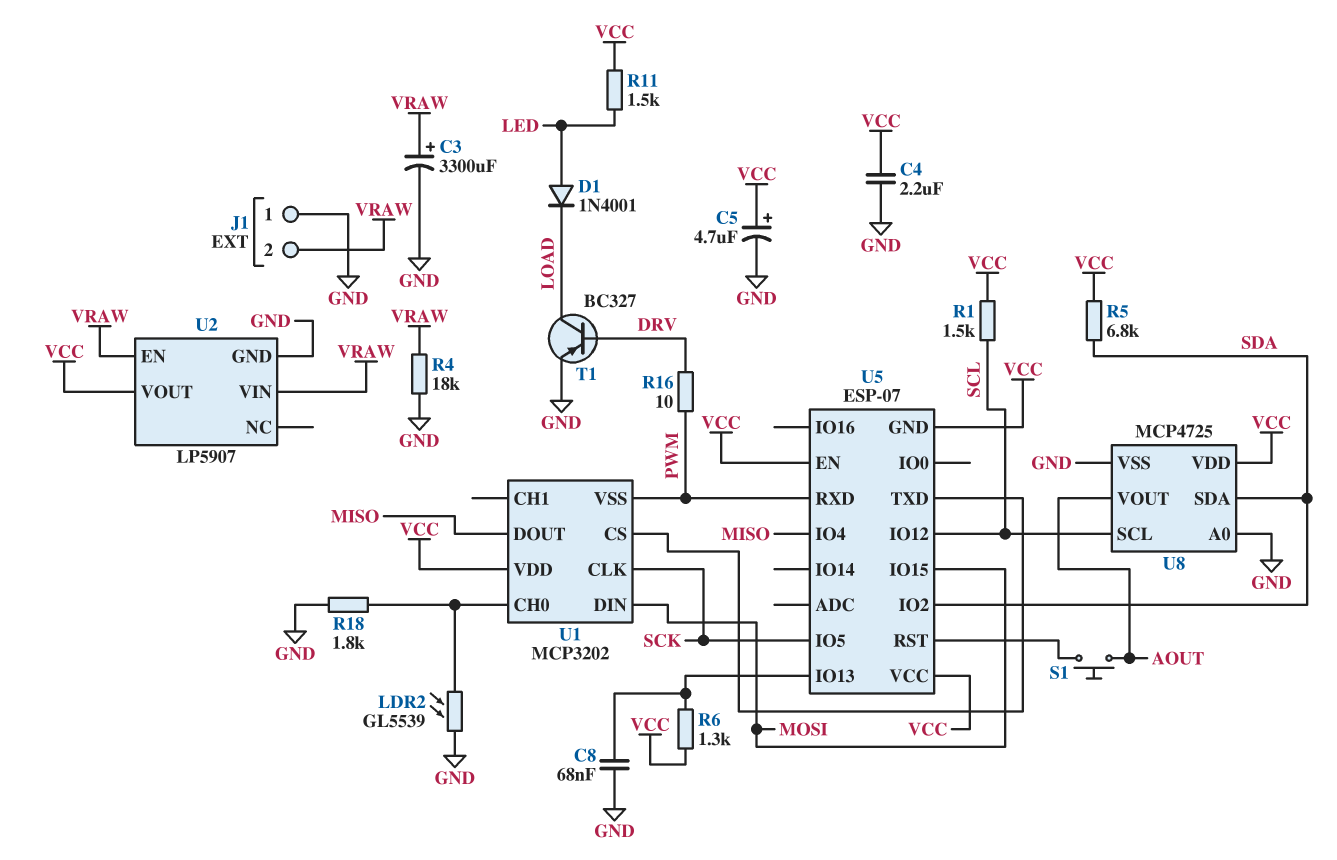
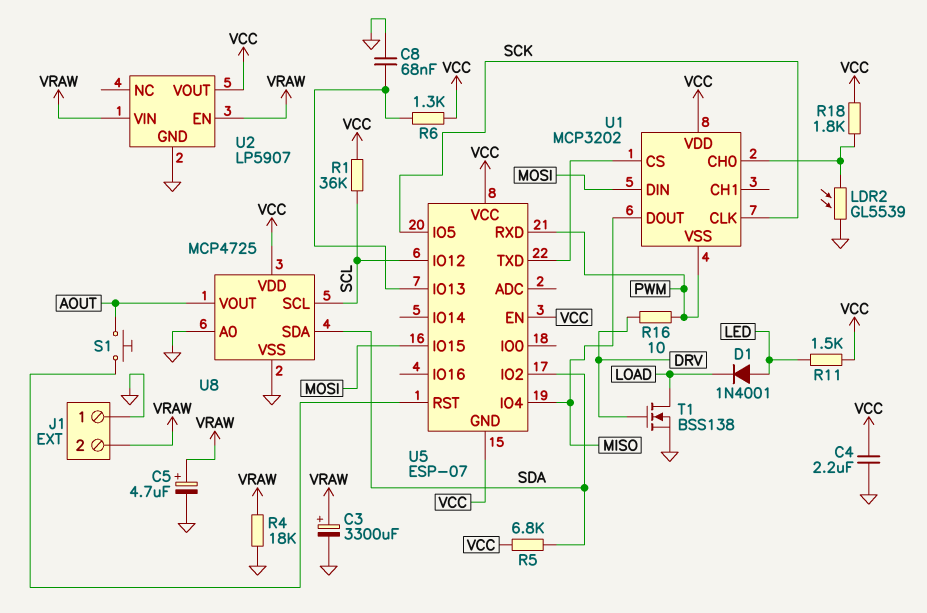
C5: 4.7uF (plus VCC, minus GND) -> 4.7uF (plus VRAW, minus GND)
R1: 1.5k (SCL, VCC) -> 36k (SCL, VCC)
R18: 1.8k (GND, U1/CH0) -> 1.8k (U1/CH0, VCC)
T1: PNP BC327 (B DRV, C LOAD, E GND) -> NMOS BSS138 (G DRV, D LOAD, S GND)

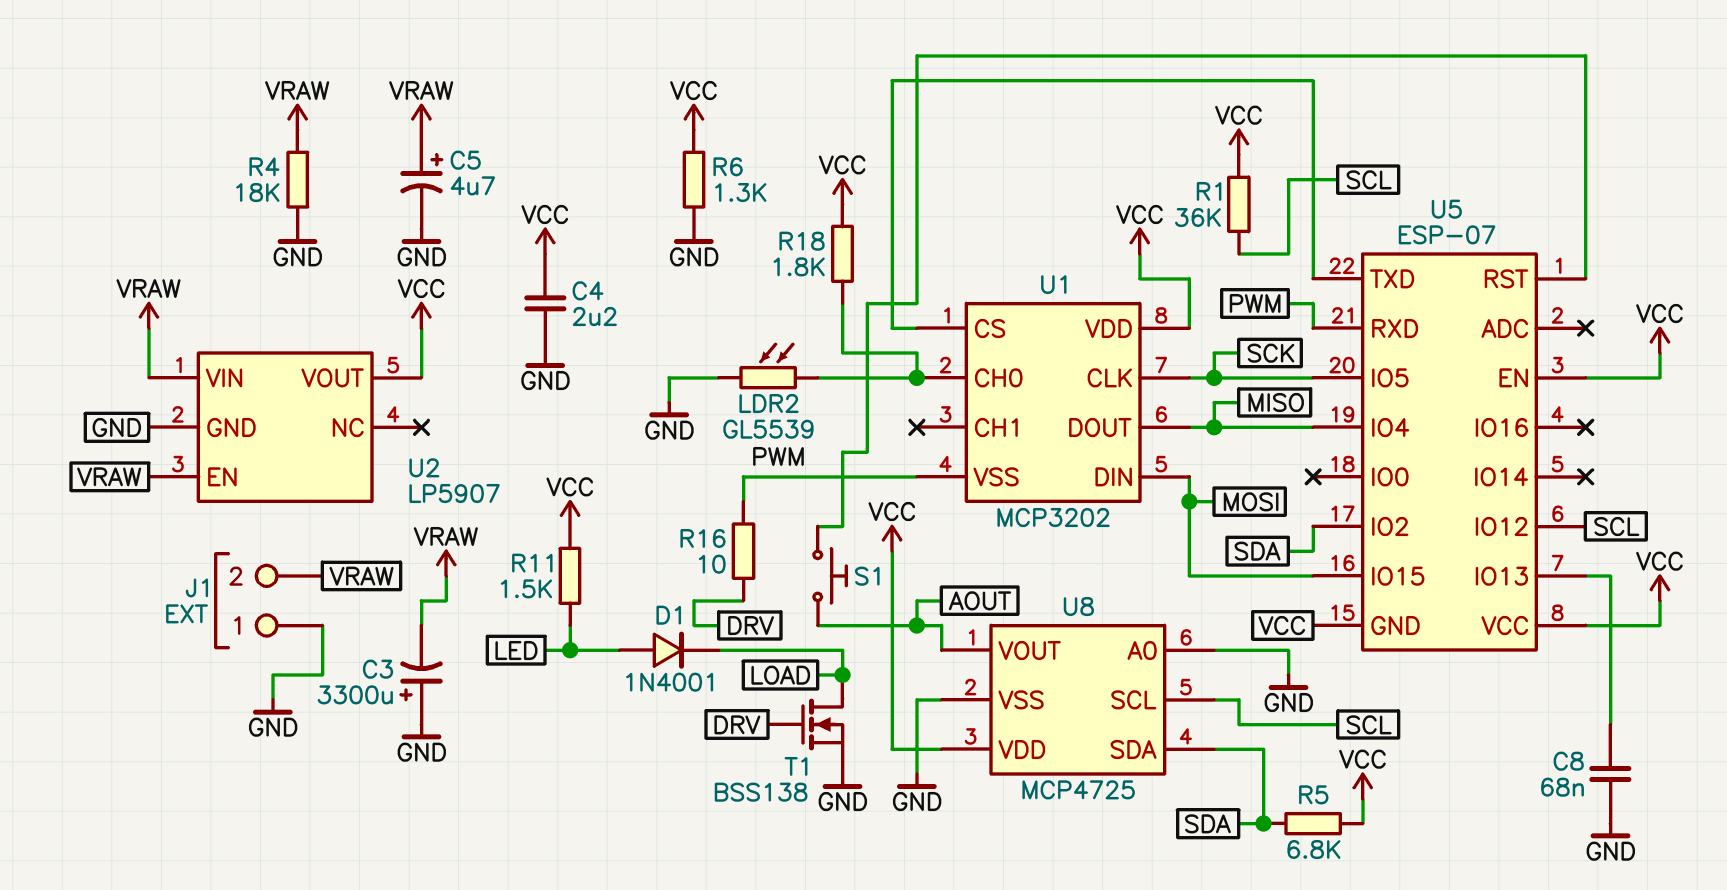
C3: 3300uF (plus VRAW, minus GND) -> 3300uF (plus GND, minus VRAW)
R6: 1.3k (U5/IO13, VCC) -> 1.3k (GND, VCC)

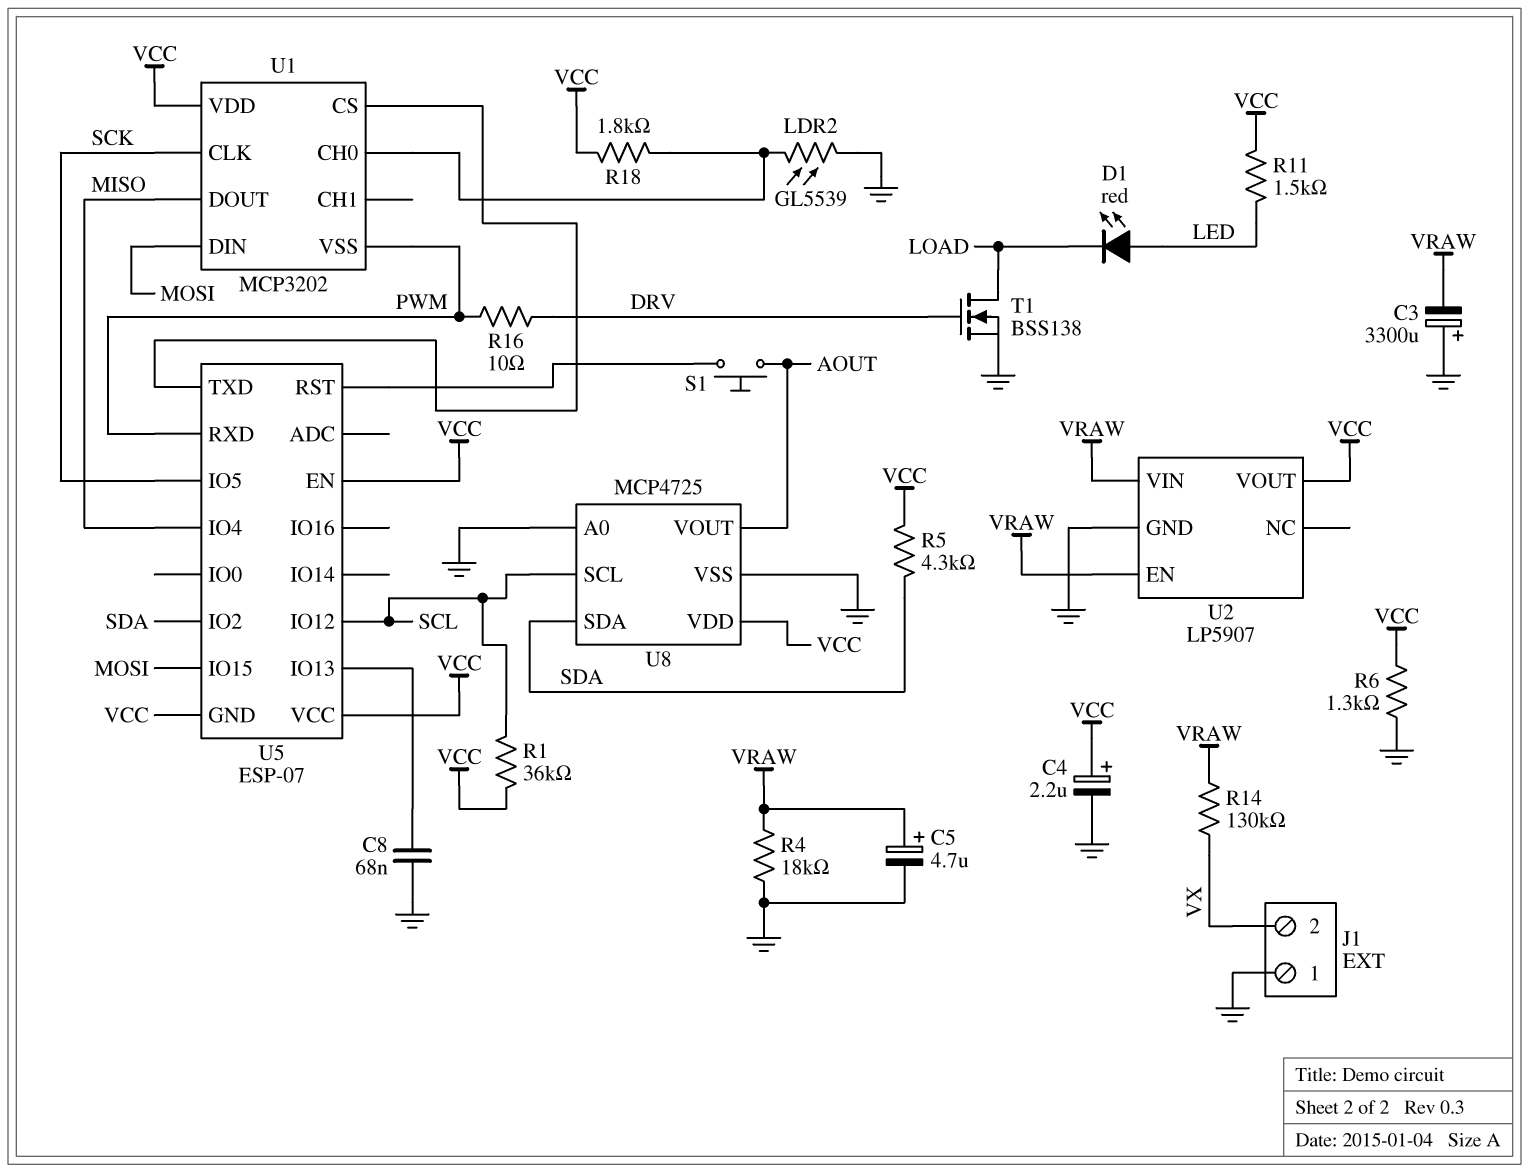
C4: 2.2uF (GND, VCC) -> 2.2uF (plus VCC, minus GND)
D1: diode 1N4001 (A LED, K LOAD) -> LED red (A LED, K LOAD)
J1 pin 2: VRAW -> VX
R5: 6.8k (SDA, VCC) -> 4.3k (SDA, VCC)
R14: none -> 130k (VRAW, VX)

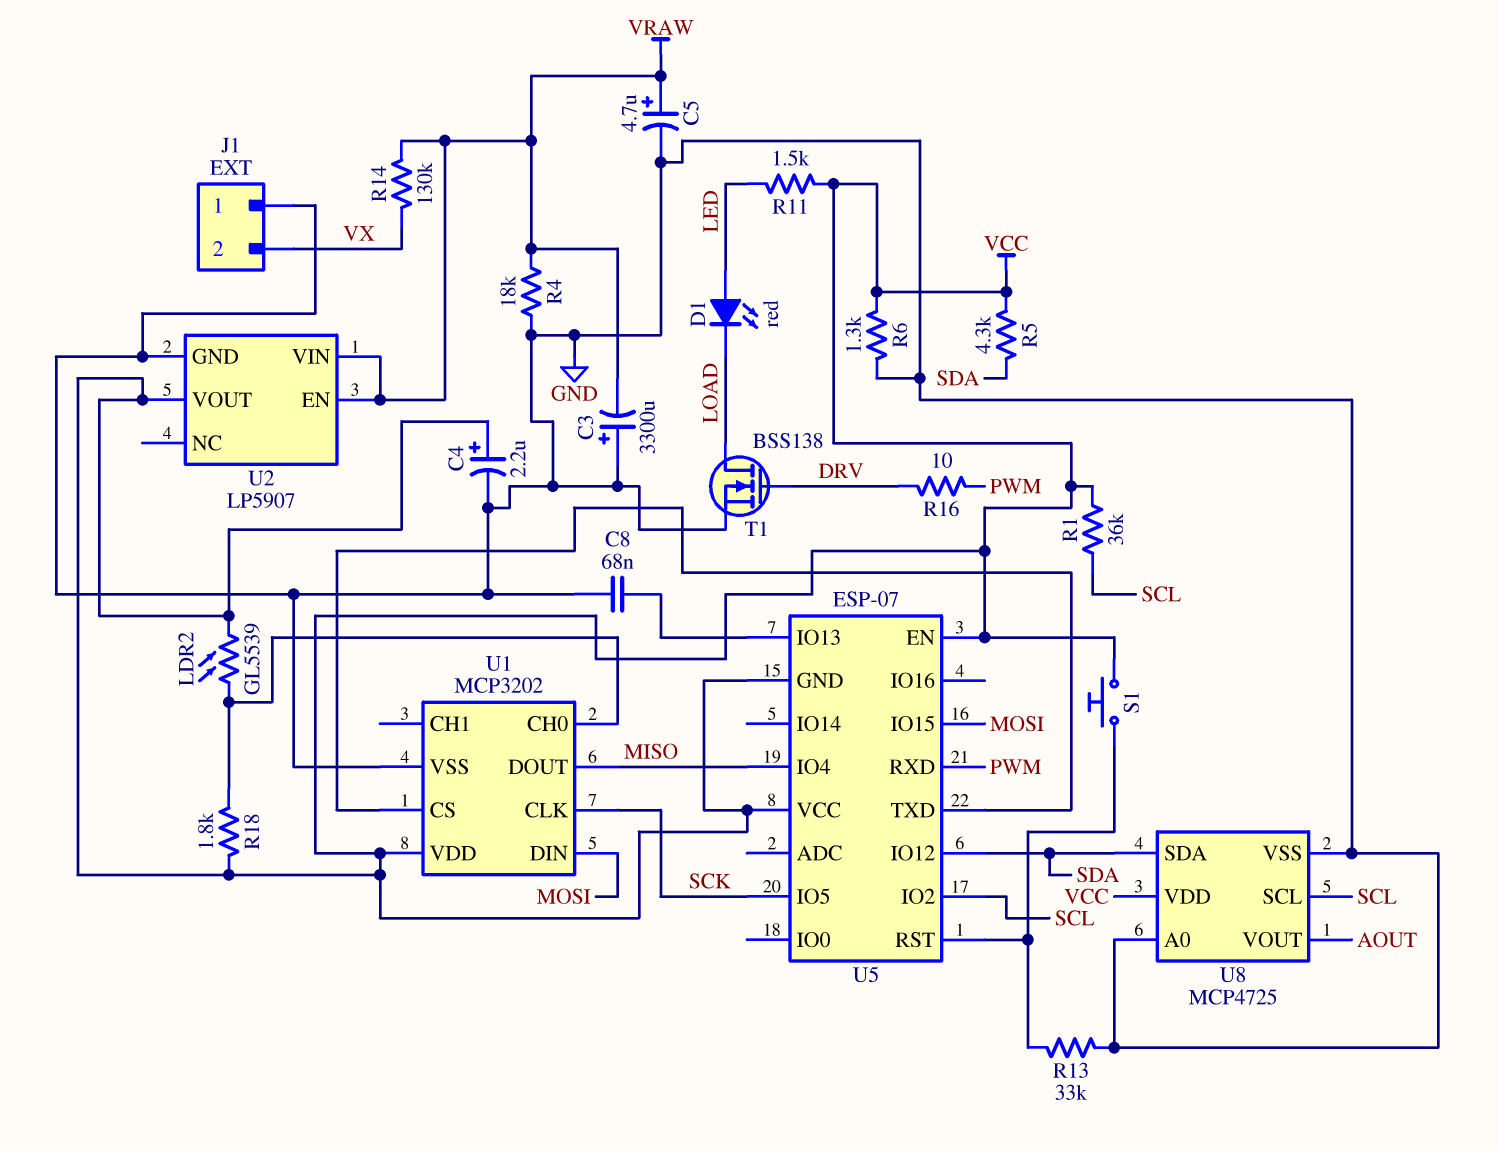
LDR2: GL5539 (GND, U1/CH0) -> GL5539 (U1/CH0, VCC)
R13: none -> 33k (GND, U5/RST)
S1: button (AOUT, U5/RST) -> button (U5/RST, VCC)
U1 pin VSS: PWM -> GND
U5 pin IO2: SDA -> SCL
U5 pin IO12: SCL -> SDA

